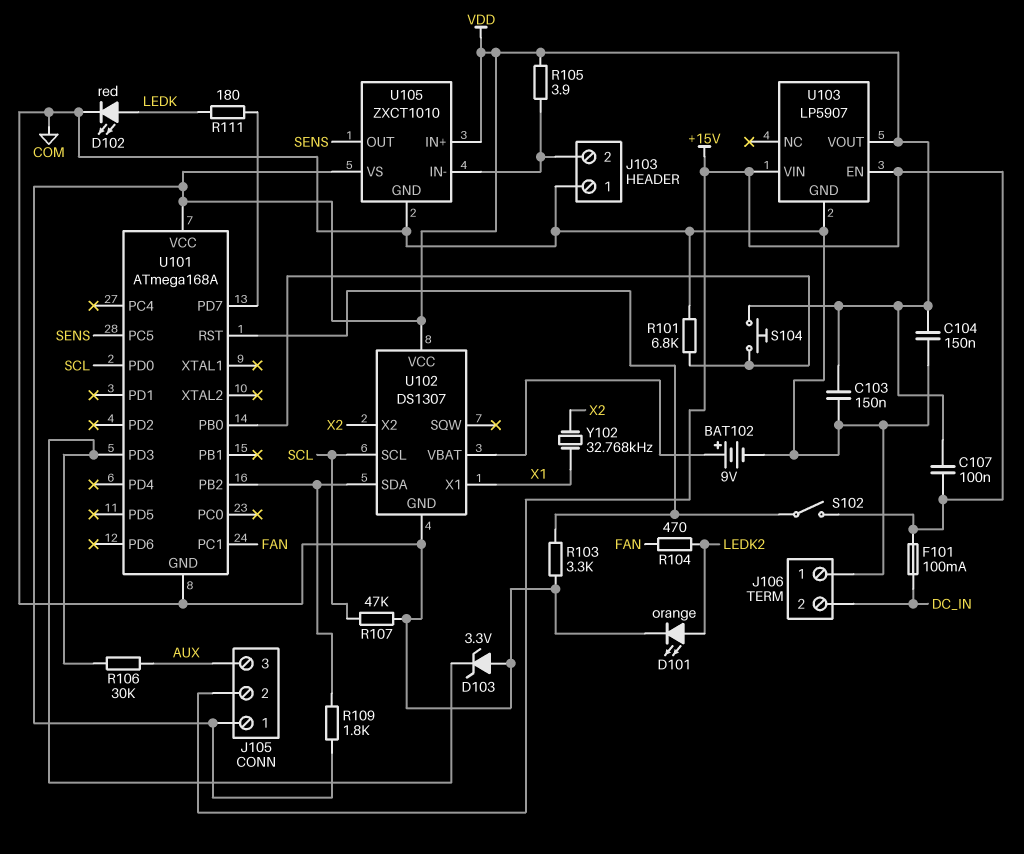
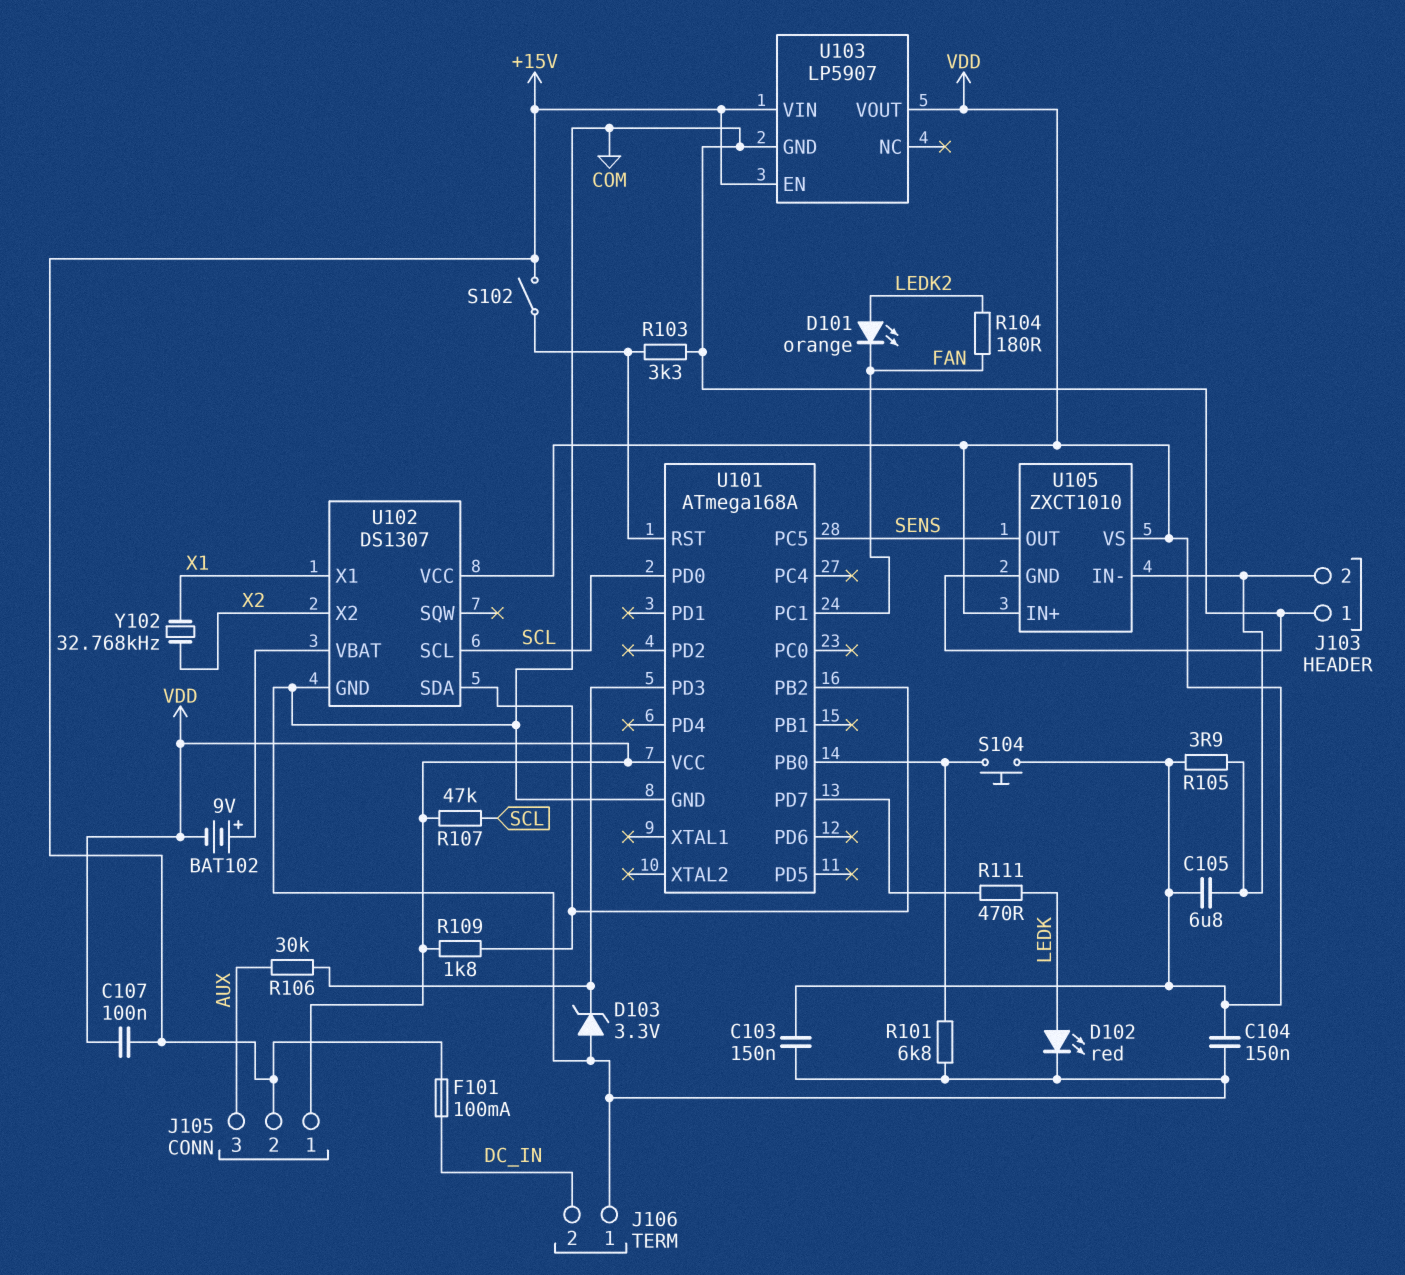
BAT102: 9V (plus U102/VBAT, minus COM) -> 9V (plus U102/VBAT, minus VDD)
C105: none -> 6.8uF (J103/2, VDD)
D101: LED orange (A LEDK2, K COM) -> LED orange (A LEDK2, K FAN)
R104: 470 (FAN, LEDK2) -> 180 (FAN, LEDK2)
R107: 47k (COM, SCL) -> 47k (SCL, VDD)
R111: 180 (LEDK, U101/PD7) -> 470 (LEDK, U101/PD7)

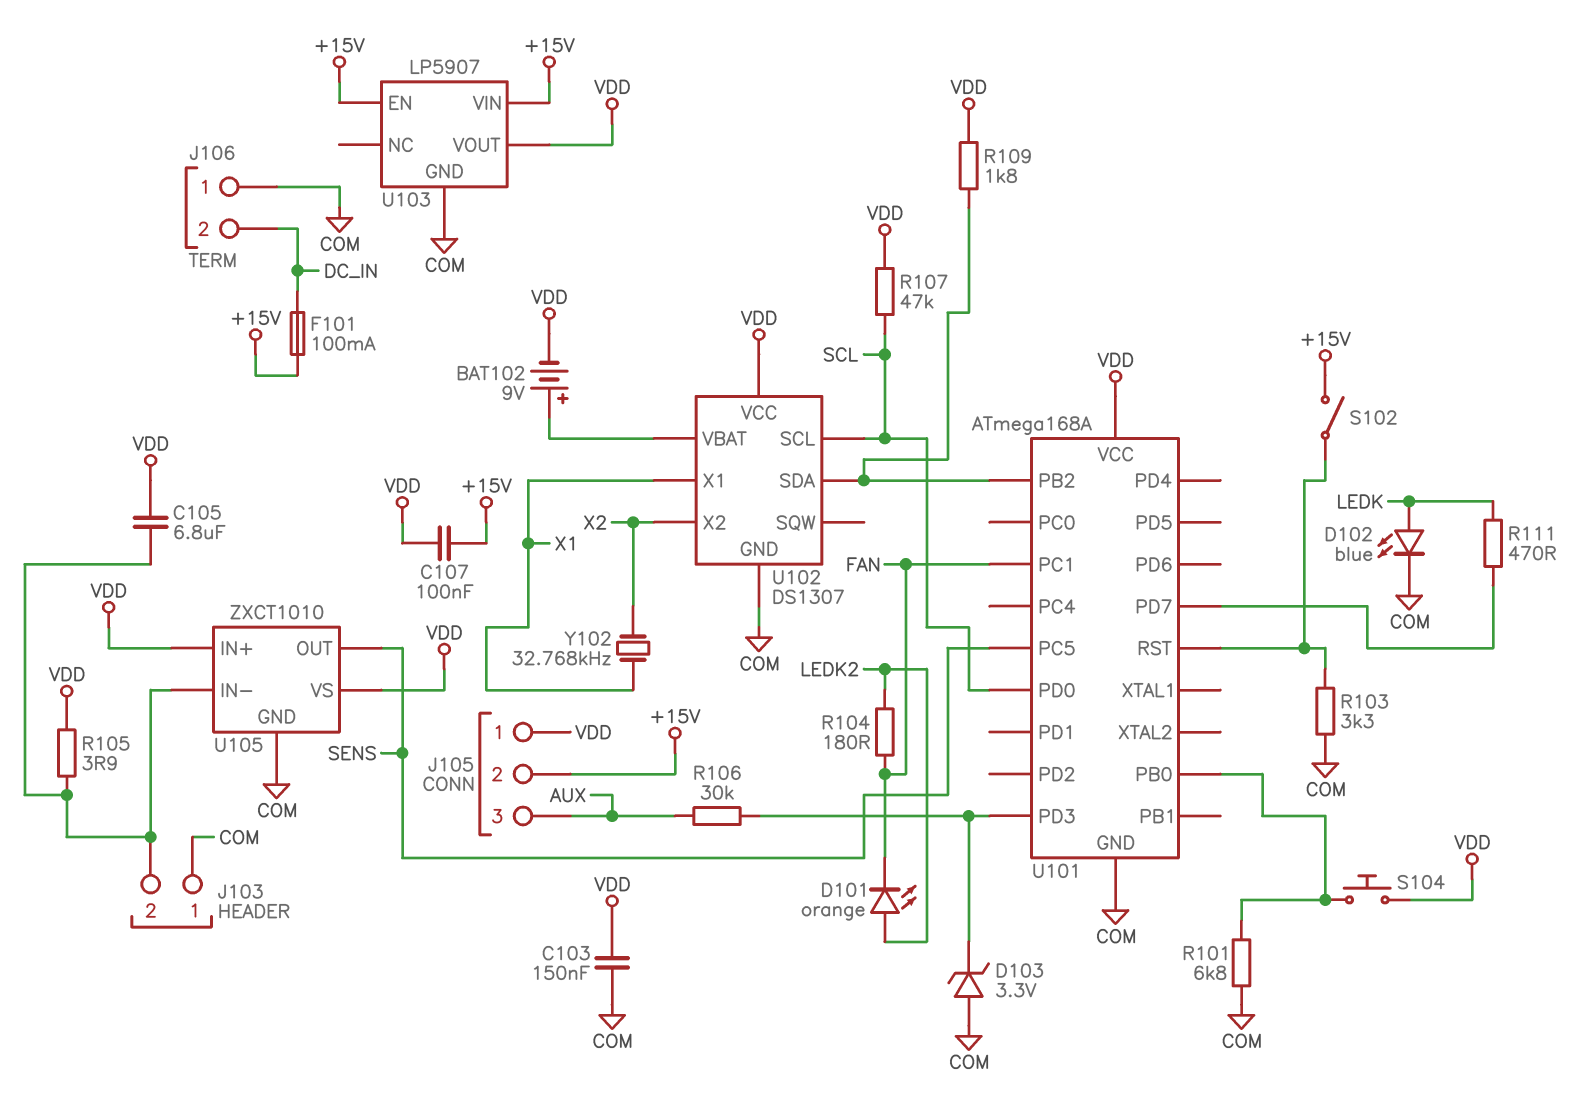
C104: 150nF (COM, VDD) -> none
D102: LED red (A LEDK, K COM) -> LED blue (A LEDK, K COM)

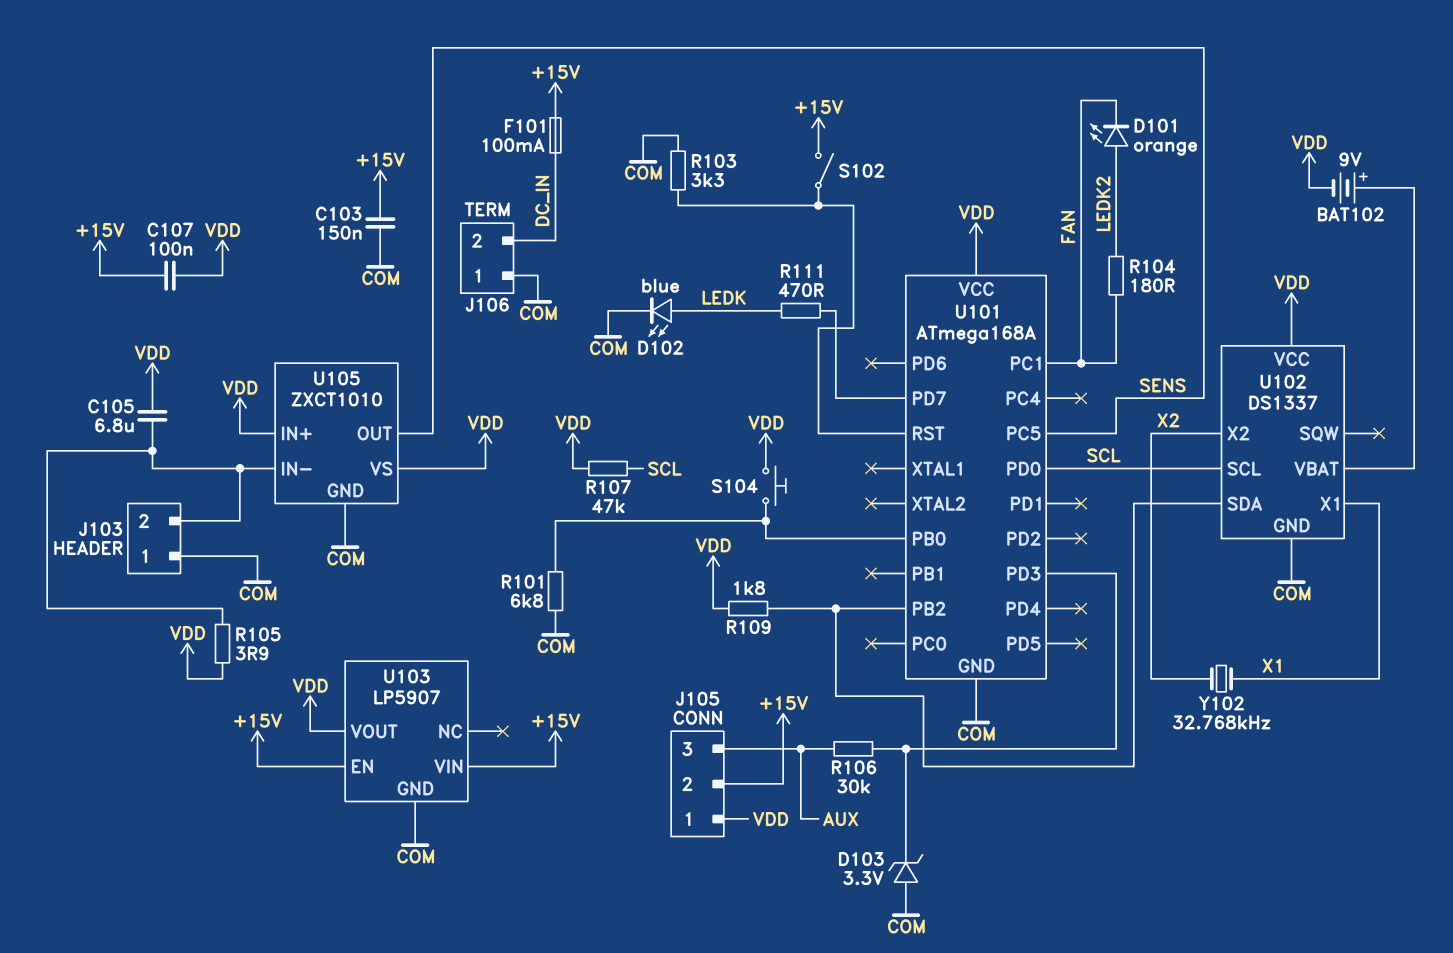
C103: 150nF (COM, VDD) -> 150nF (+15V, COM)
U102: DS1307 -> DS1337

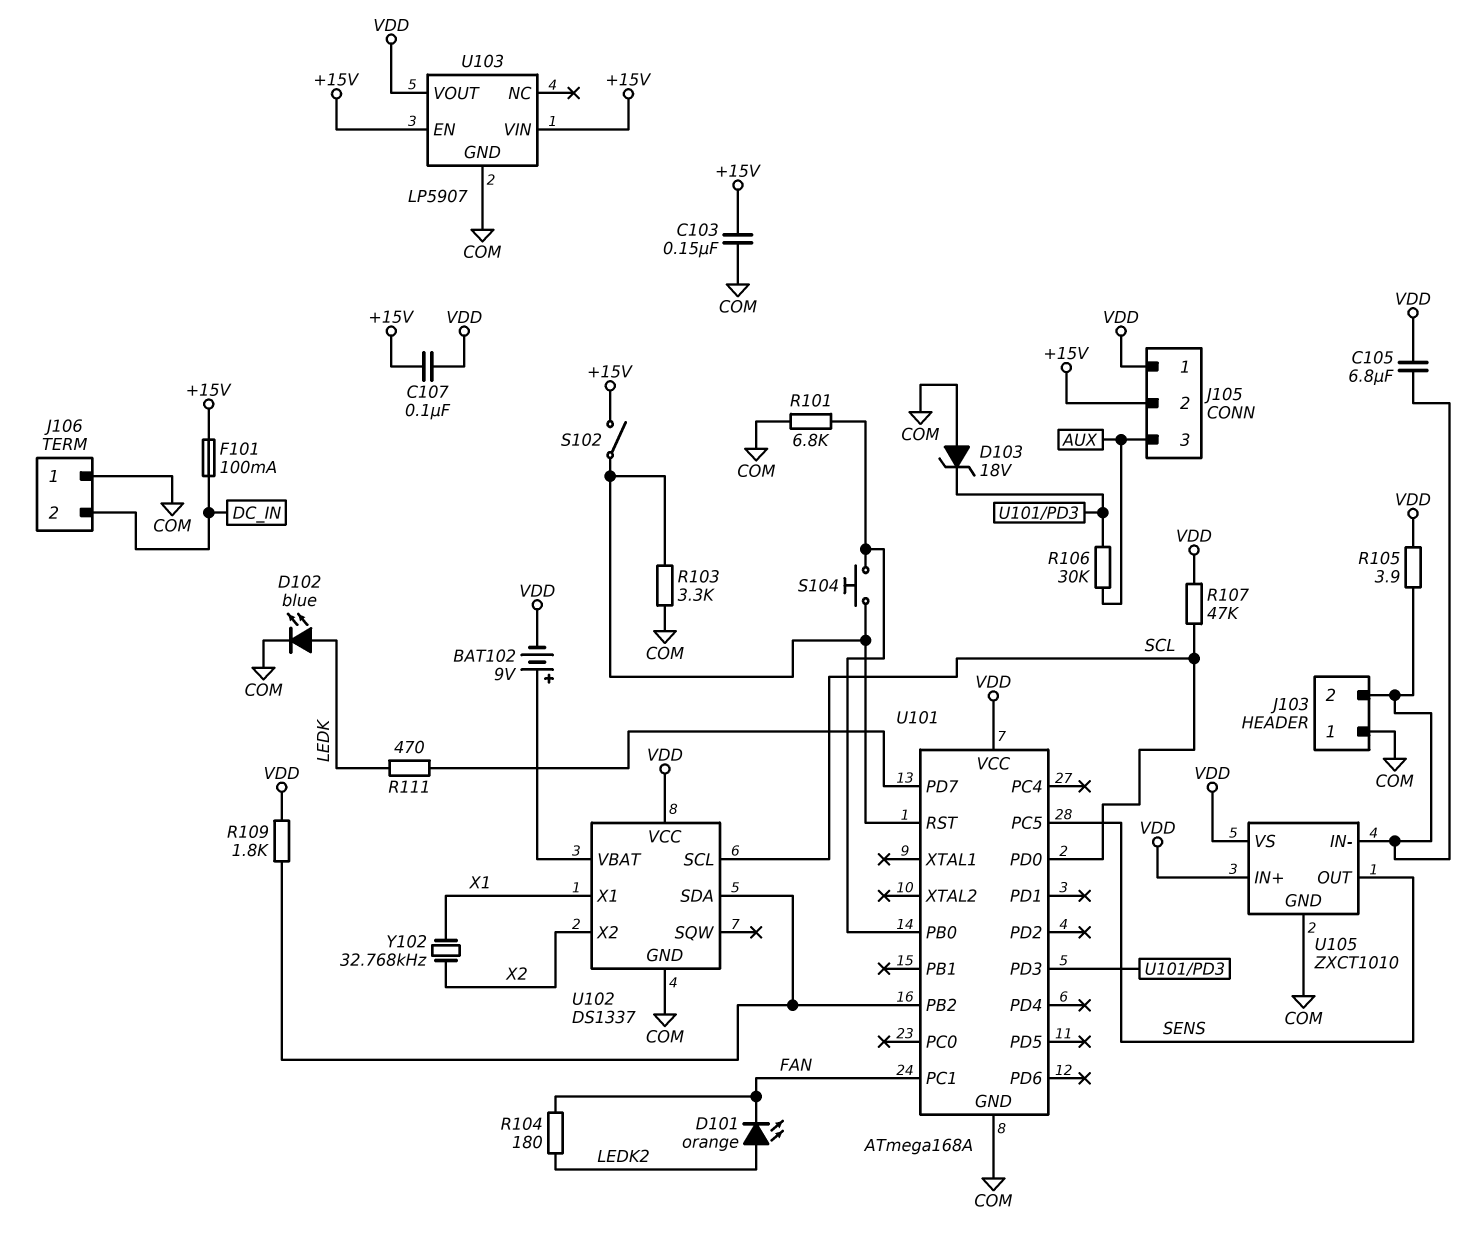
D103: zener 3.3V (A COM, K U101/PD3) -> zener 18V (A COM, K U101/PD3)
S104: button (U101/PB0, VDD) -> button (U101/PB0, U101/RST)

